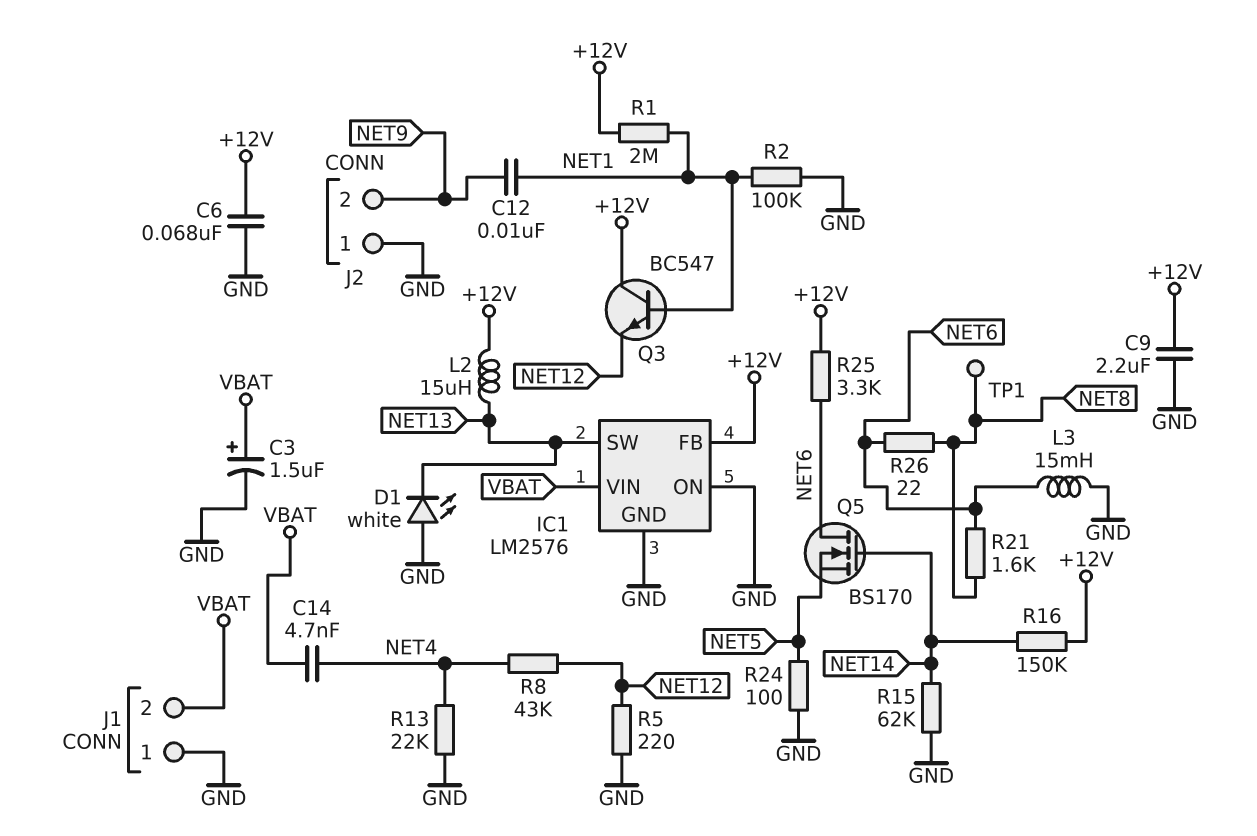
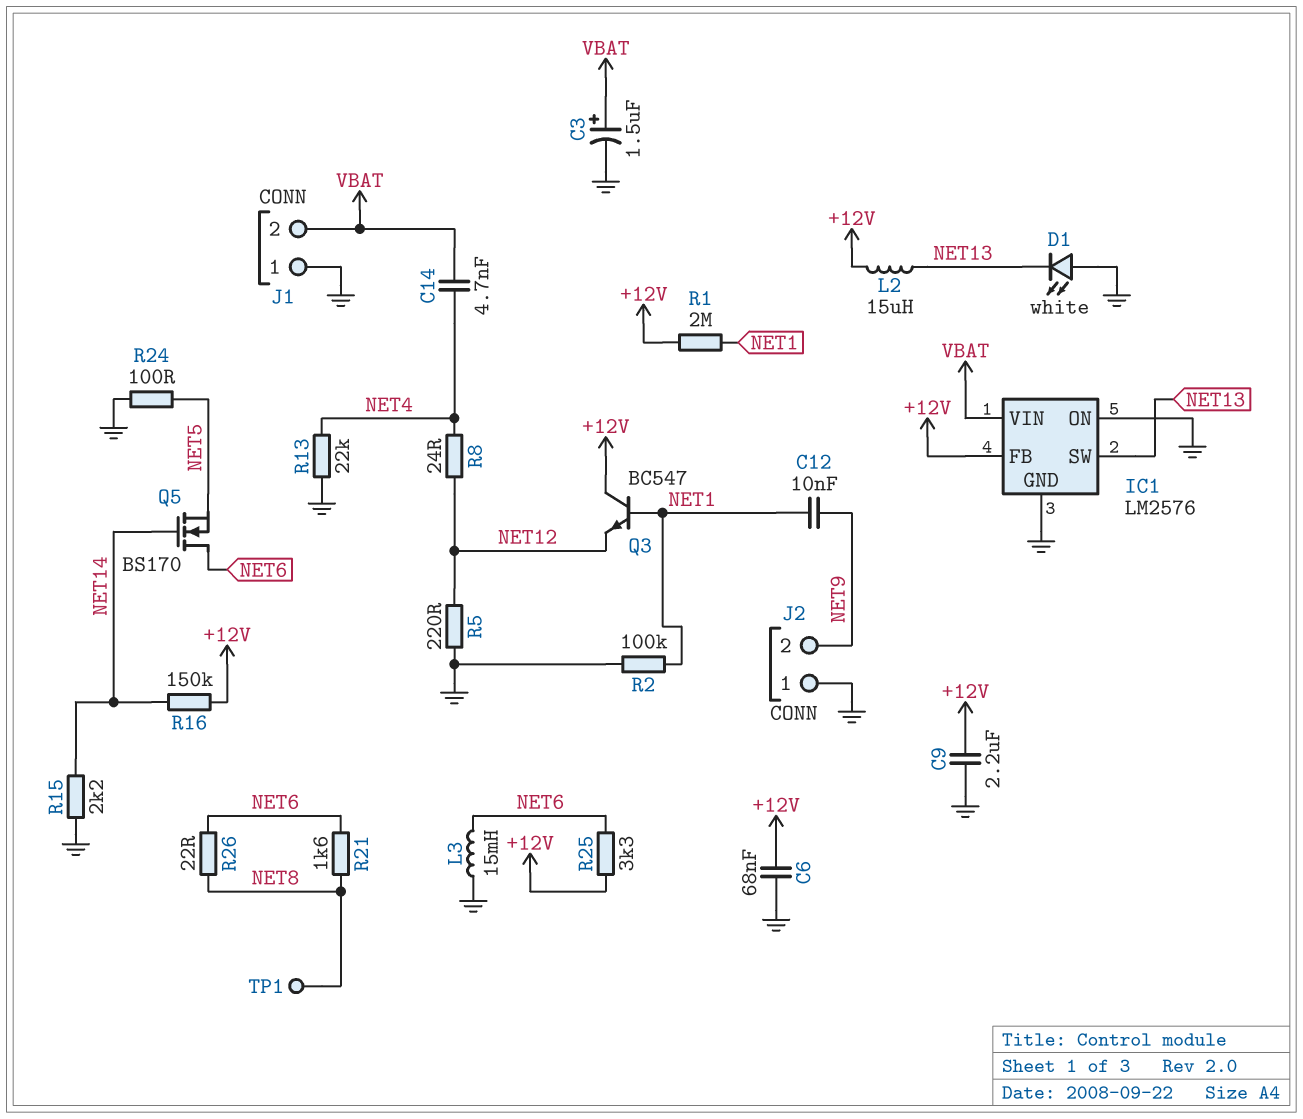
R8: 43k (NET4, NET12) -> 24 (NET4, NET12)
R15: 62k (GND, NET14) -> 2.2k (GND, NET14)

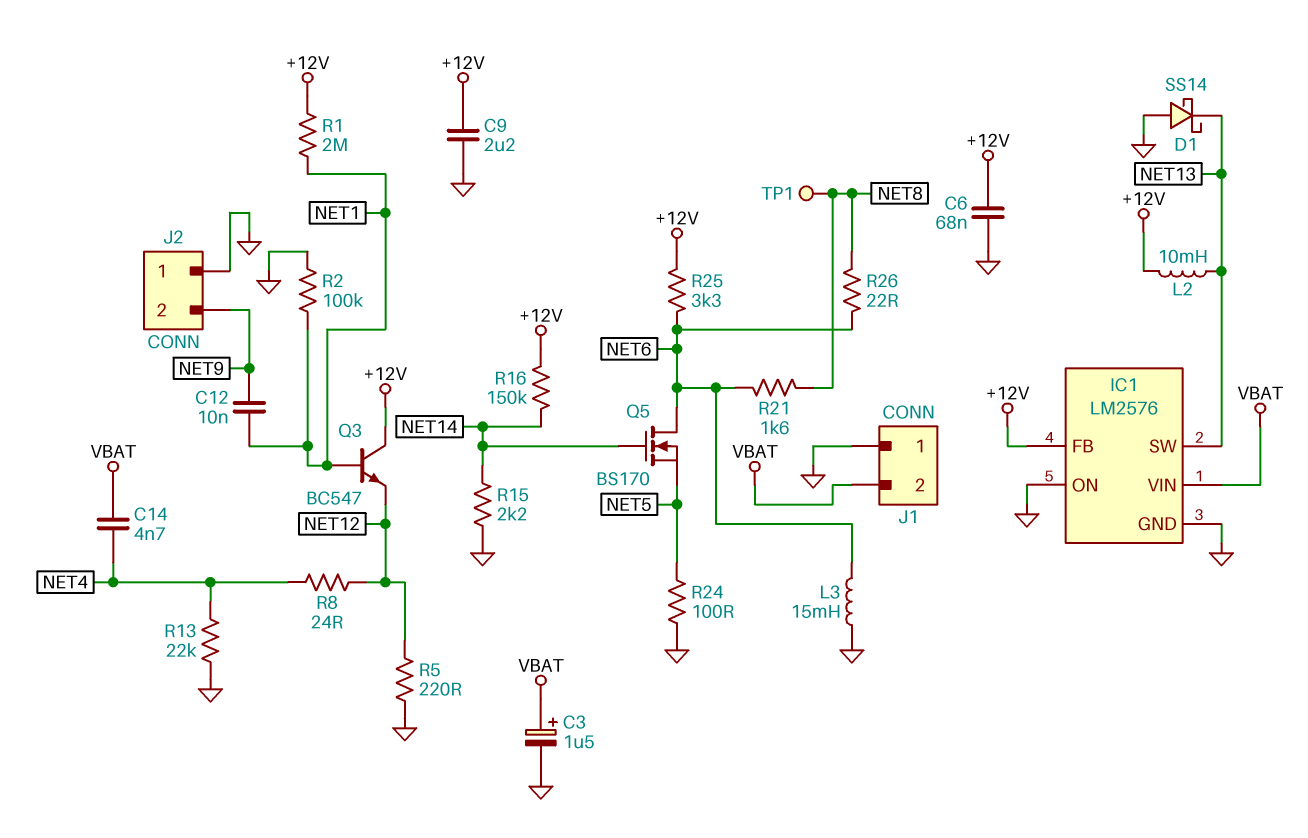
D1: LED white (A GND, K NET13) -> schottky SS14 (A GND, K NET13)
L2: 15uH (+12V, NET13) -> 10mH (+12V, NET13)

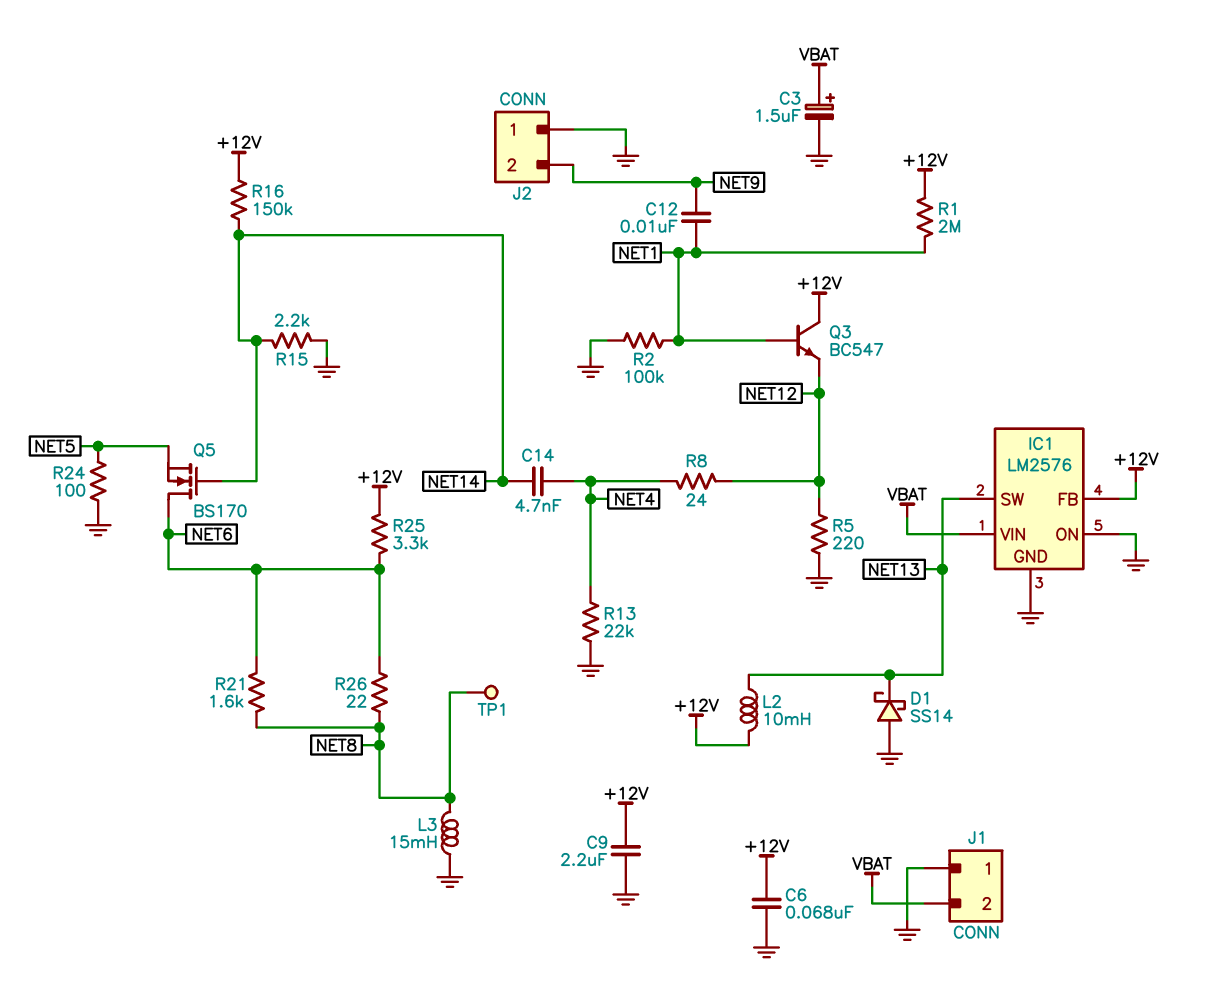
C14: 4.7nF (NET4, VBAT) -> 4.7nF (NET4, NET14)
L3: 15mH (GND, NET6) -> 15mH (GND, NET8)

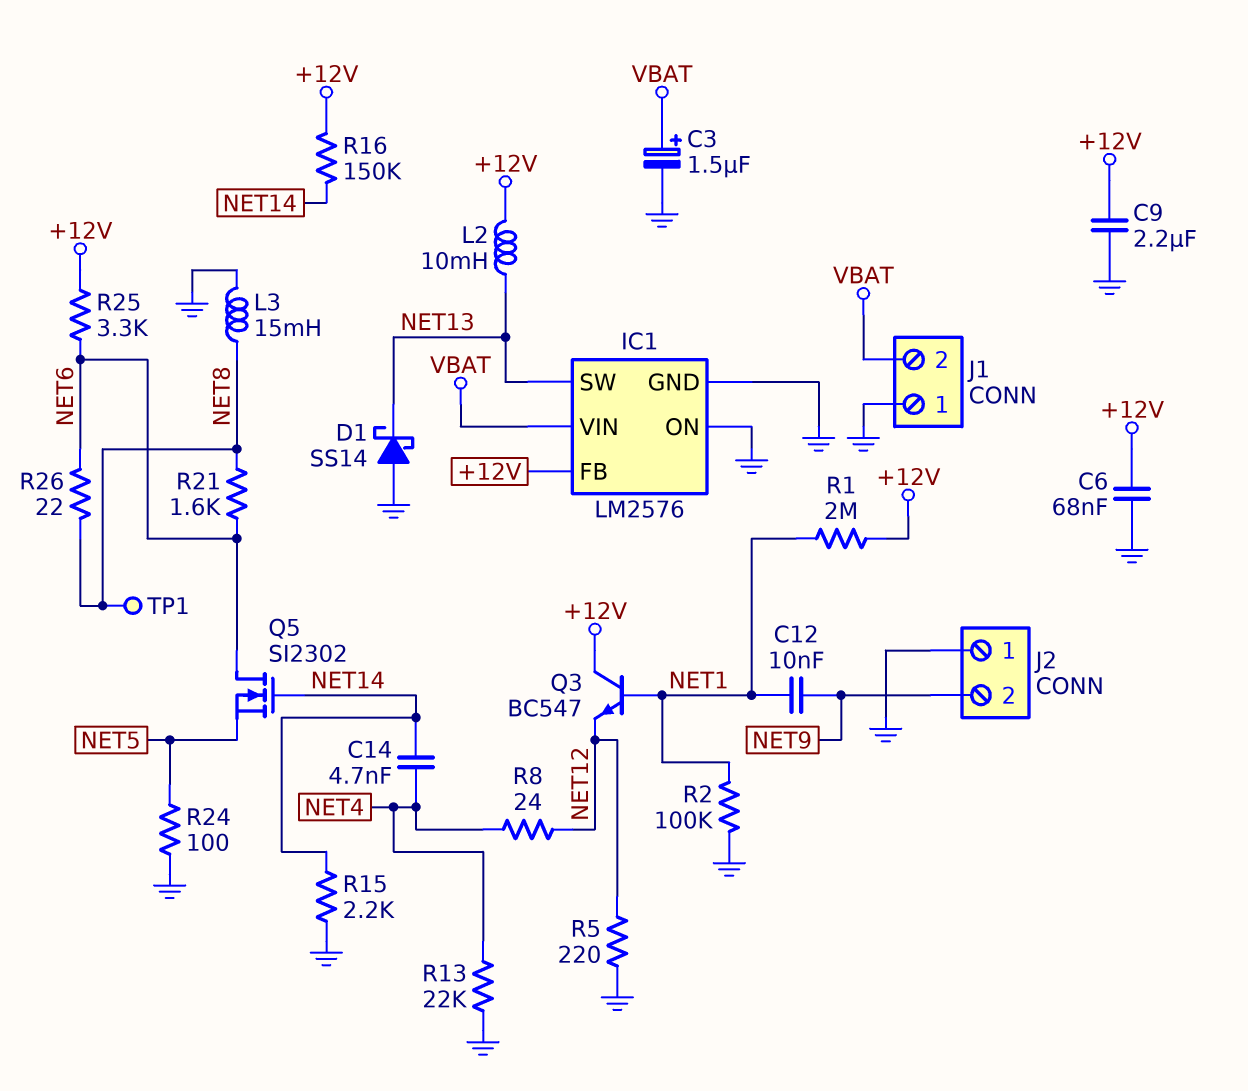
Q5: NMOS BS170 (G NET14, D NET6, S NET5) -> NMOS SI2302 (G NET14, D NET6, S NET5)

